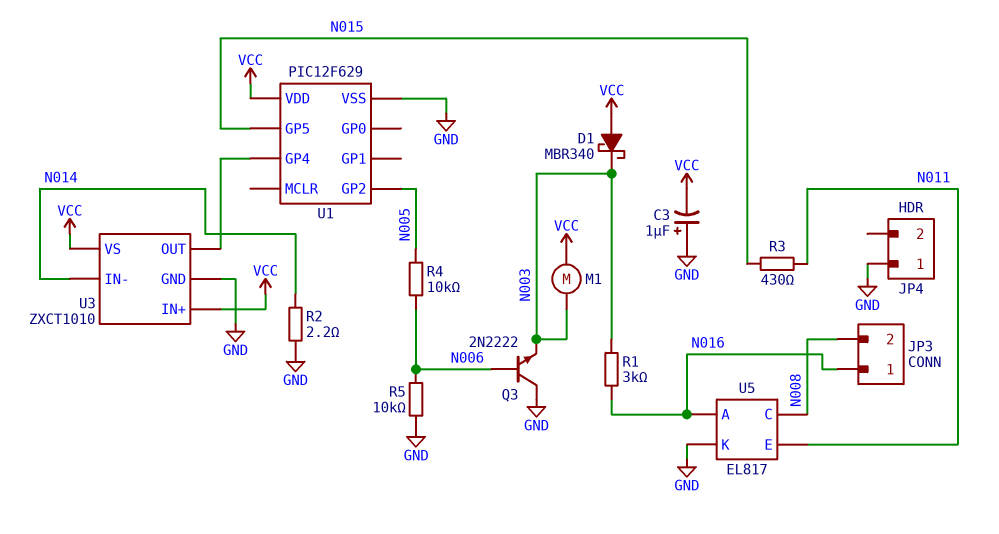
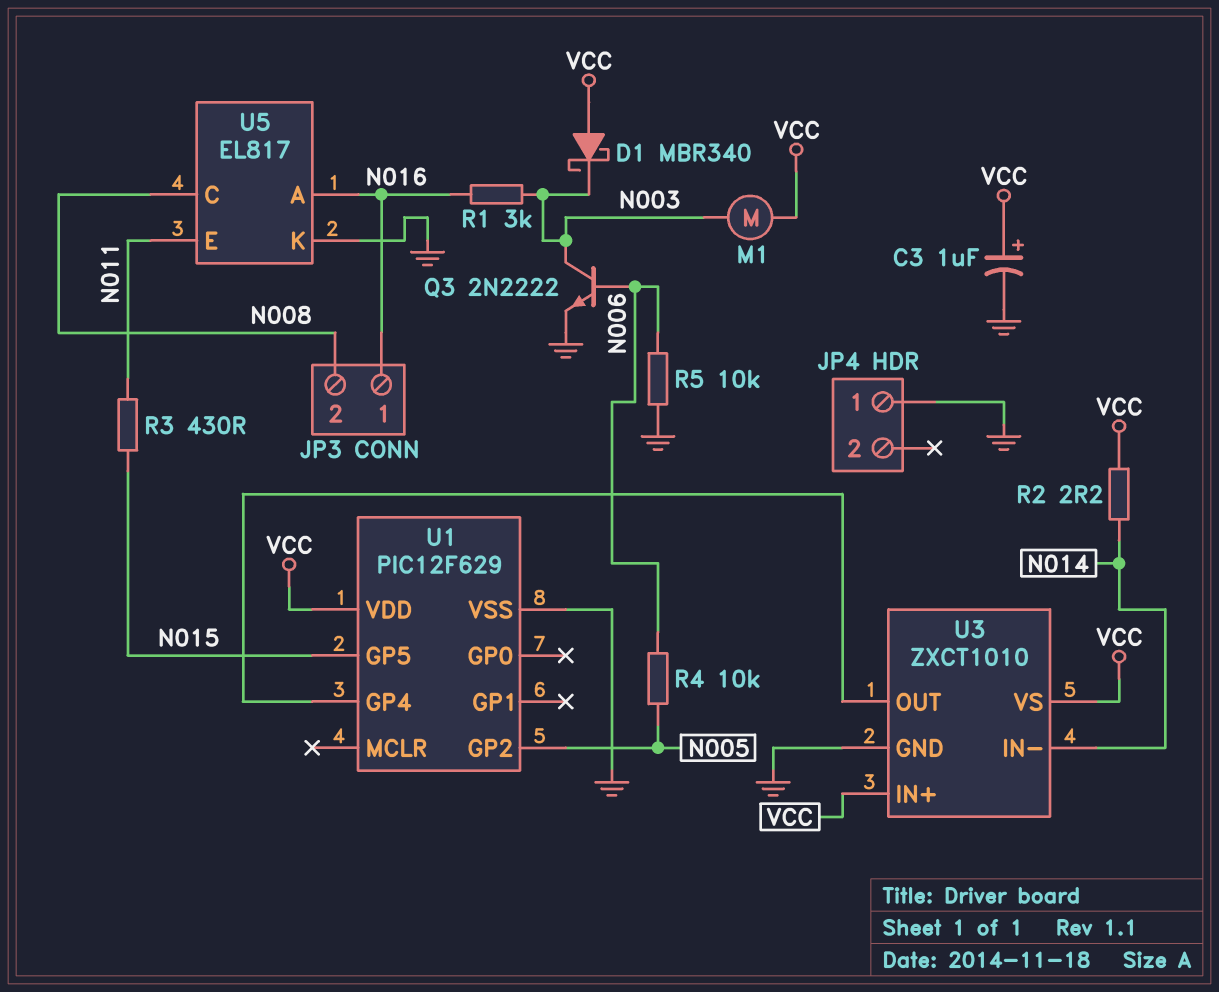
C3: 1uF (plus GND, minus VCC) -> 1uF (plus VCC, minus GND)
Q3: NPN 2N2222 (B N006, C GND, E N003) -> NPN 2N2222 (B N006, C N003, E GND)
R2: 2.2 (GND, N014) -> 2.2 (N014, VCC)

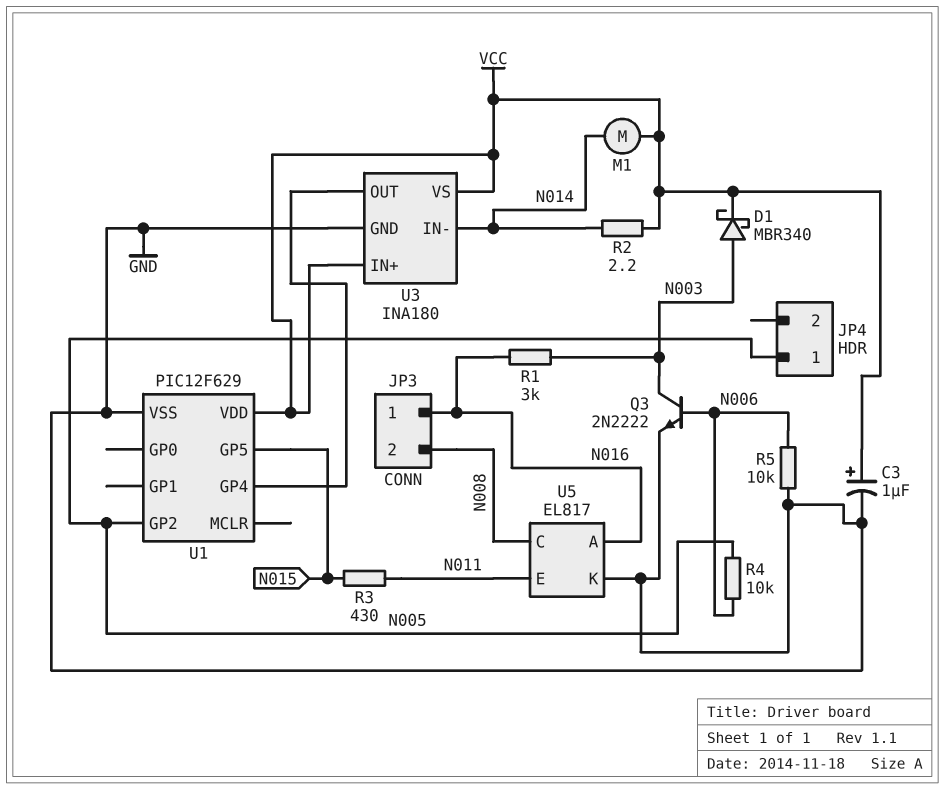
D1: schottky MBR340 (A VCC, K N003) -> schottky MBR340 (A N003, K VCC)
JP4 pin 1: GND -> N005
M1: motor (N003, VCC) -> motor (N014, VCC)
U3: ZXCT1010 -> INA180

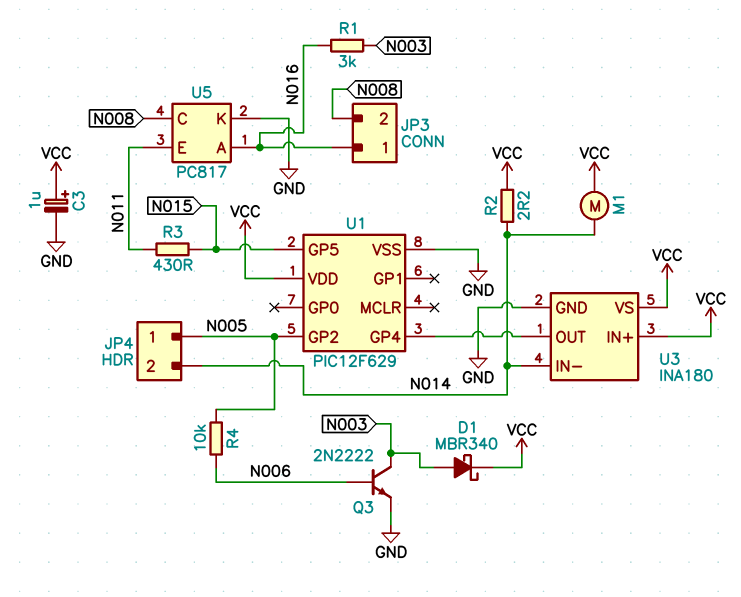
JP4 pin 2: none -> N014
R5: 10k (GND, N006) -> none
U5: EL817 -> PC817

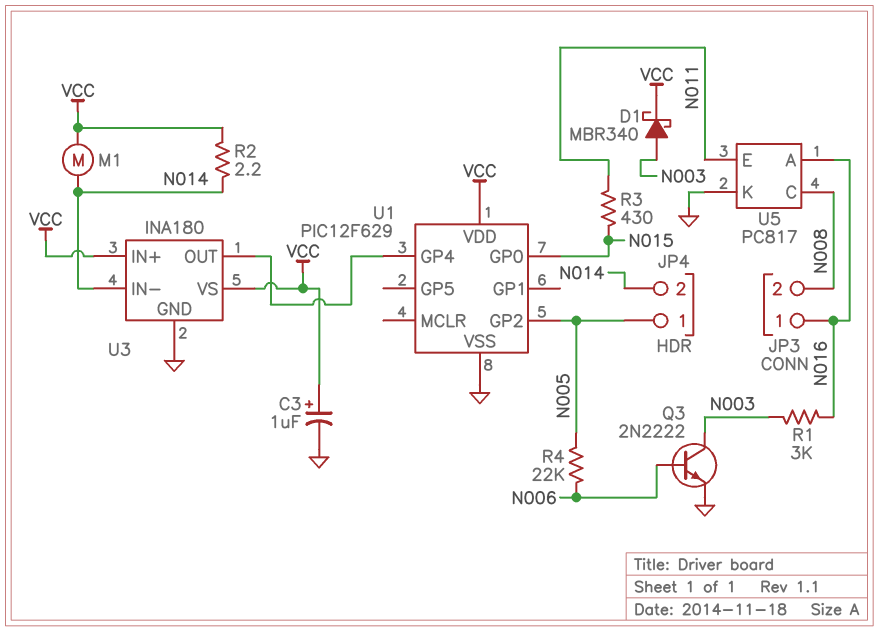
R4: 10k (N005, N006) -> 22k (N005, N006)
U1 pin GP0: none -> N015
U1 pin GP5: N015 -> none

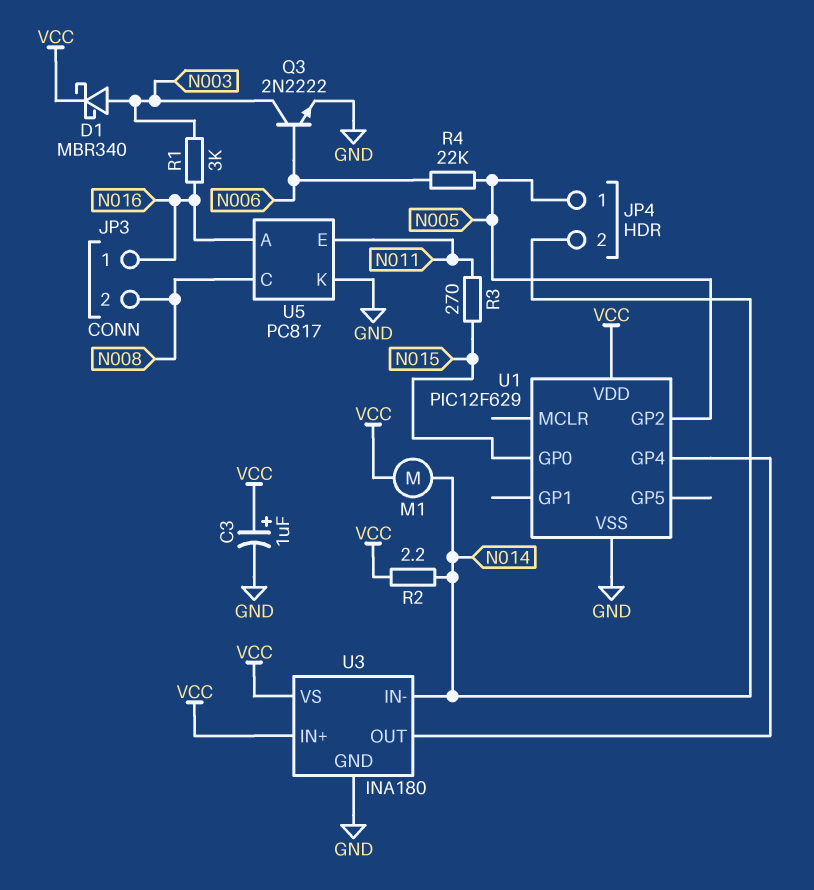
R3: 430 (N011, N015) -> 270 (N011, N015)

